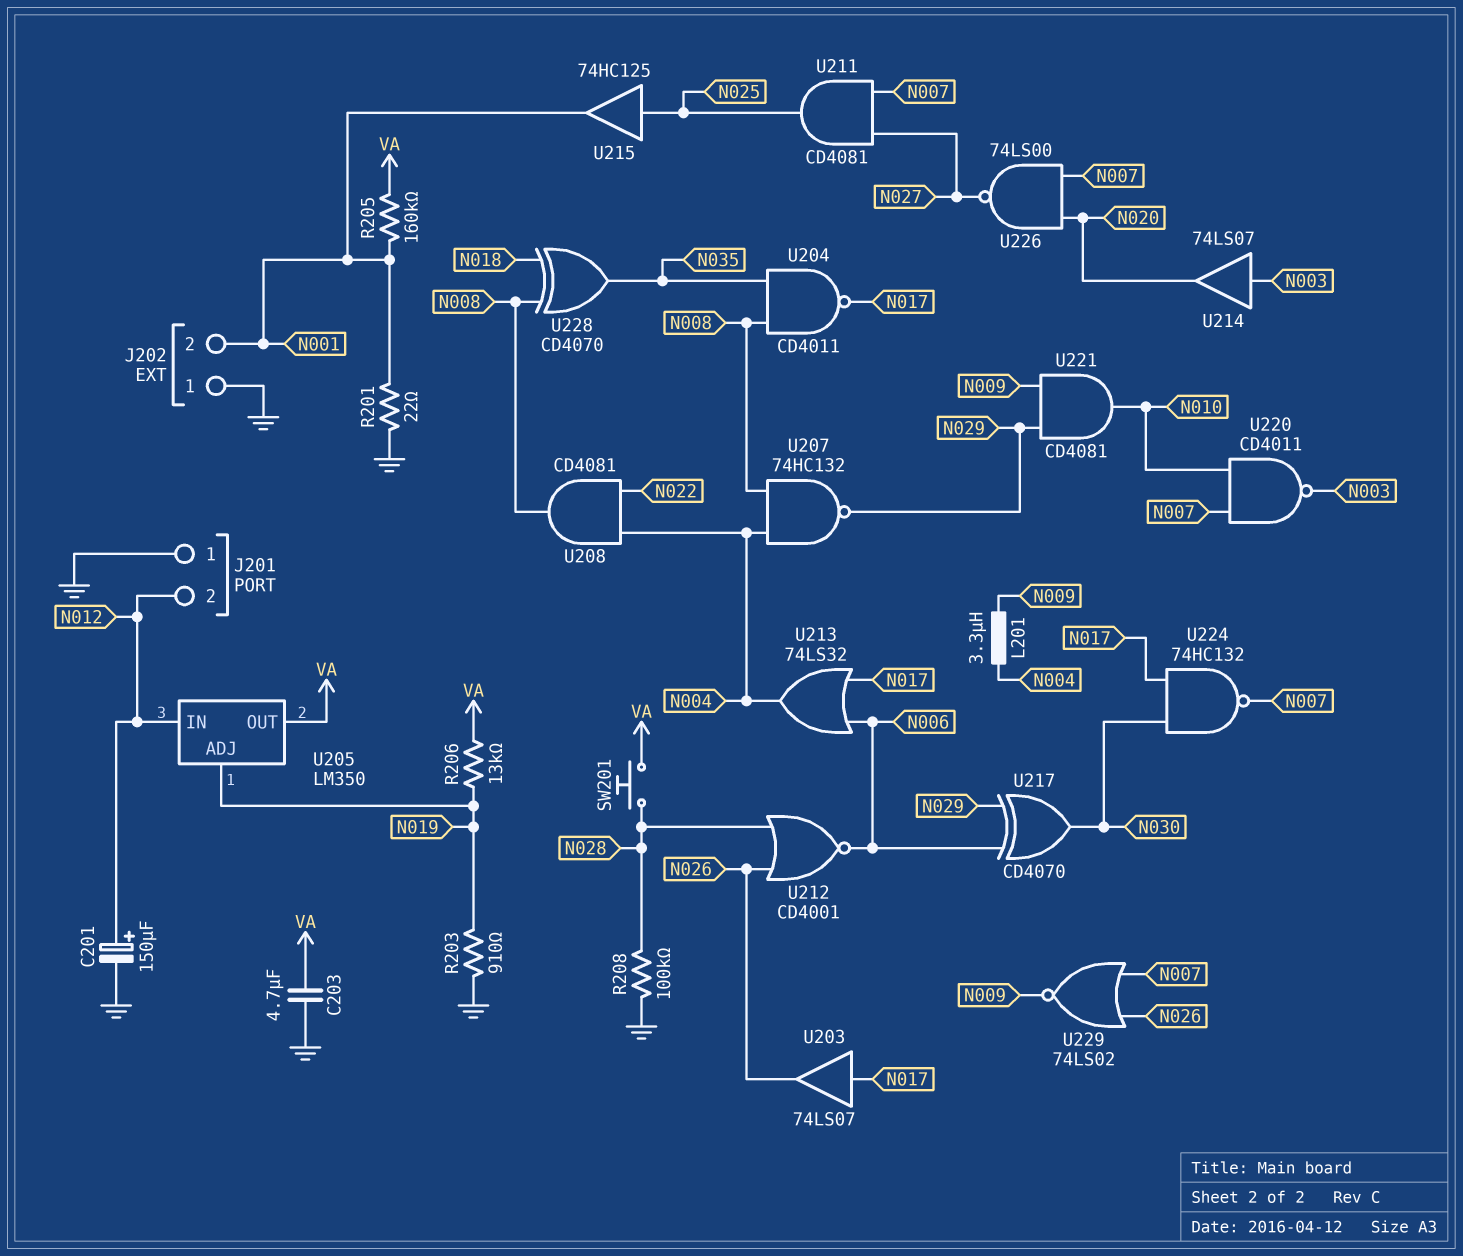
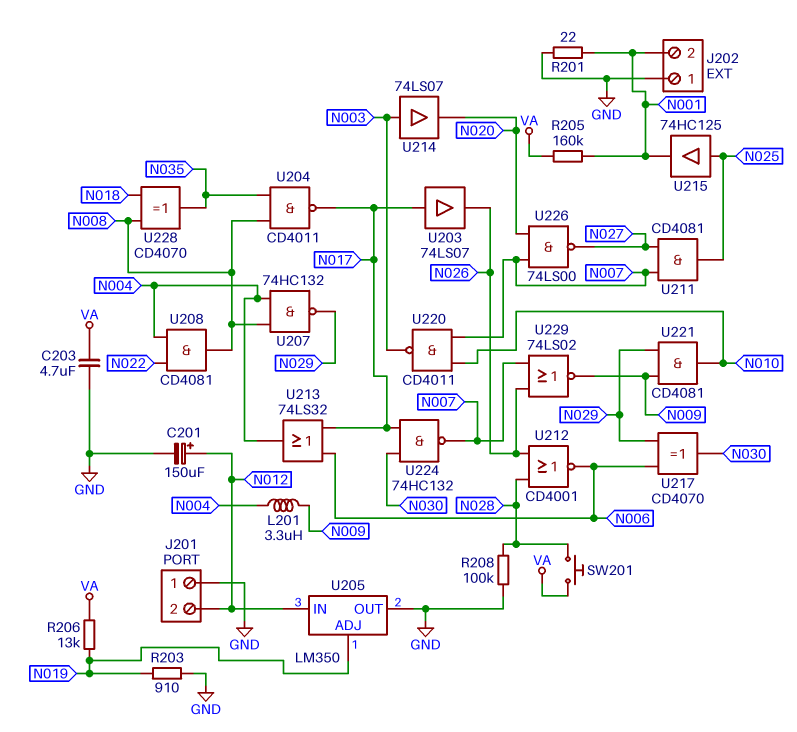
U205 pin OUT: VA -> GND

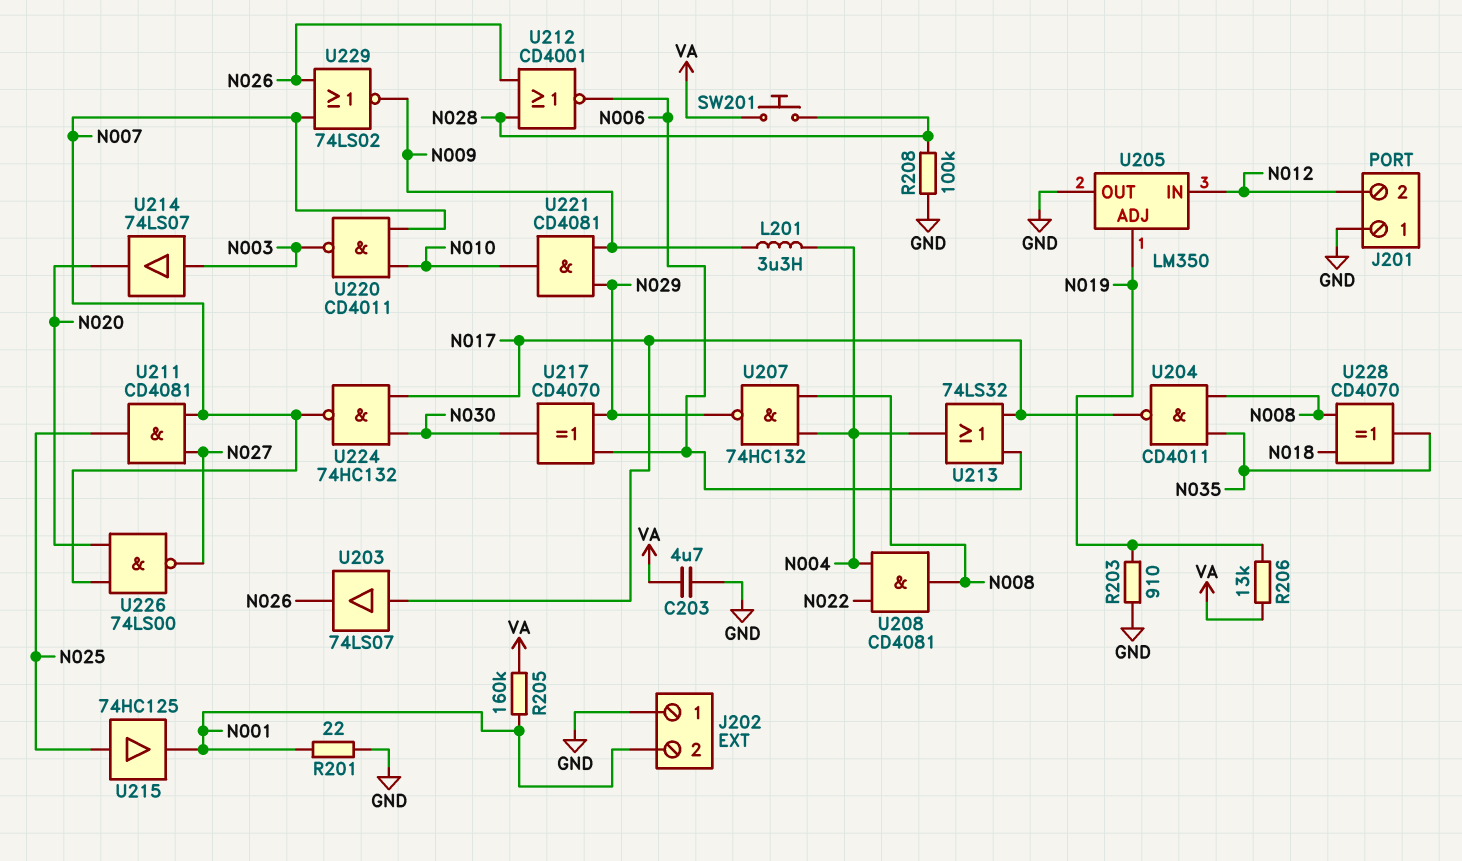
C201: 150uF (plus N012, minus GND) -> none

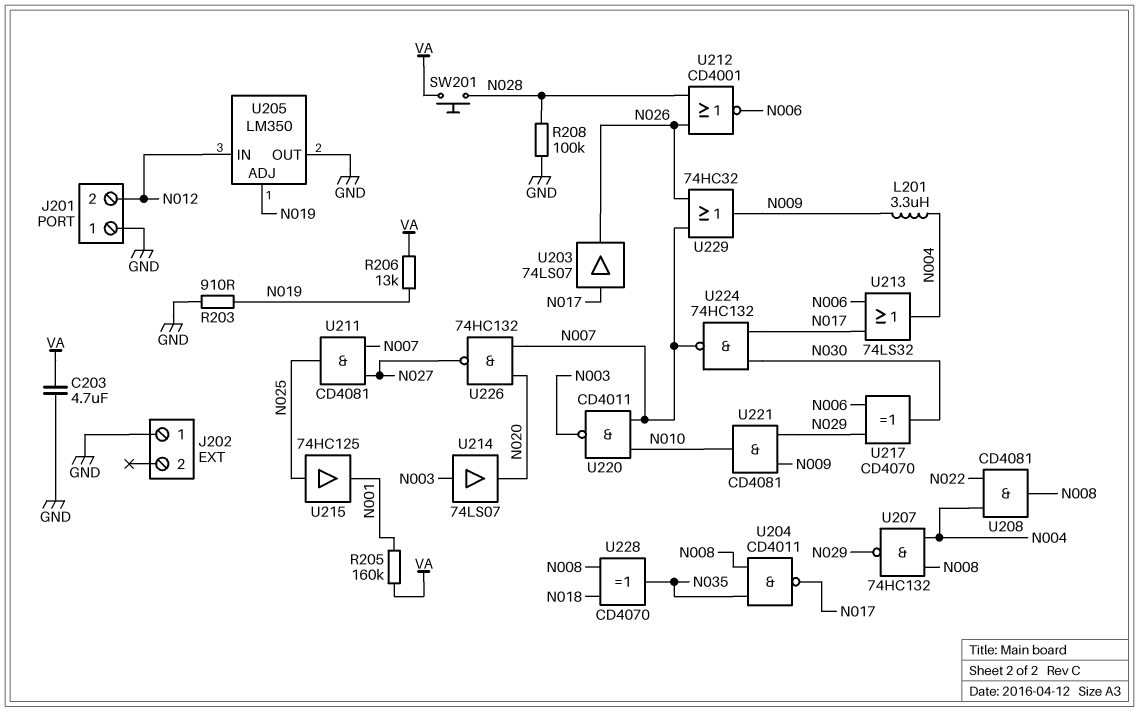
J202 pin 2: N001 -> none
R201: 22 (GND, N001) -> none
U226: NAND 74LS00 (in N007, in N020, out N027) -> NAND 74HC132 (in N007, in N020, out N027)
U229: NOR 74LS02 (in N007, in N026, out N009) -> OR 74HC32 (in N007, in N026, out N009)

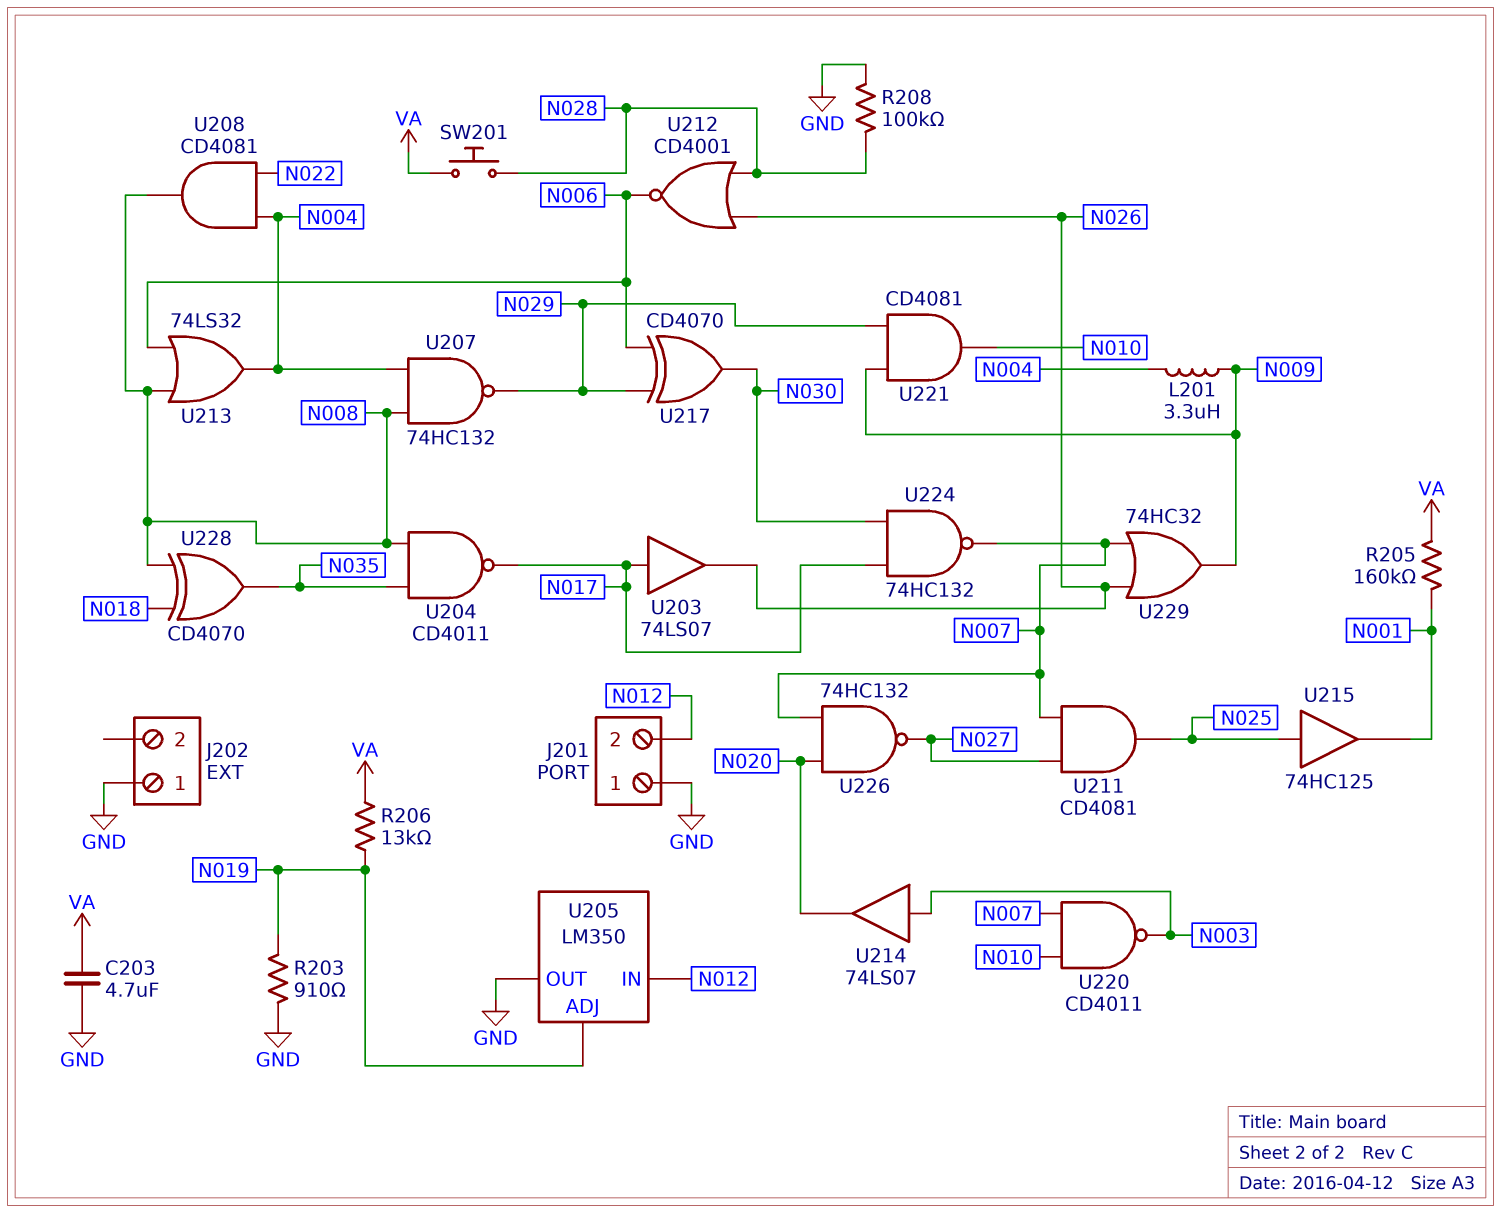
U213: OR 74LS32 (in N006, in N017, out N004) -> OR 74LS32 (in N006, in N008, out N004)

